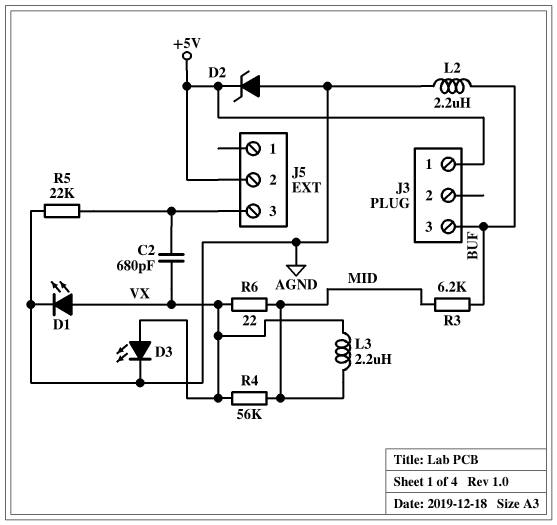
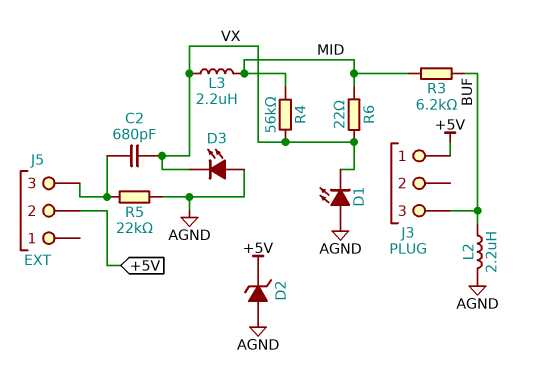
D1: LED (A VX, K AGND) -> LED (A AGND, K VX)
D3: LED (A VX, K AGND) -> LED (A AGND, K VX)

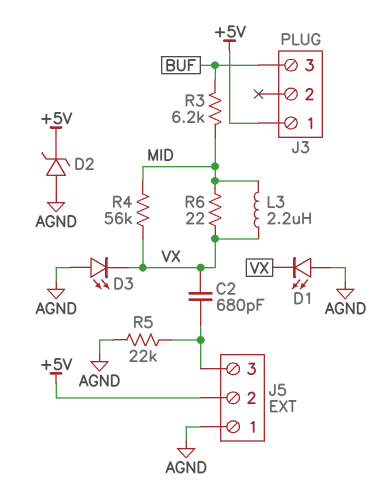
J5 pin 1: none -> AGND
L2: 2.2uH (AGND, BUF) -> none

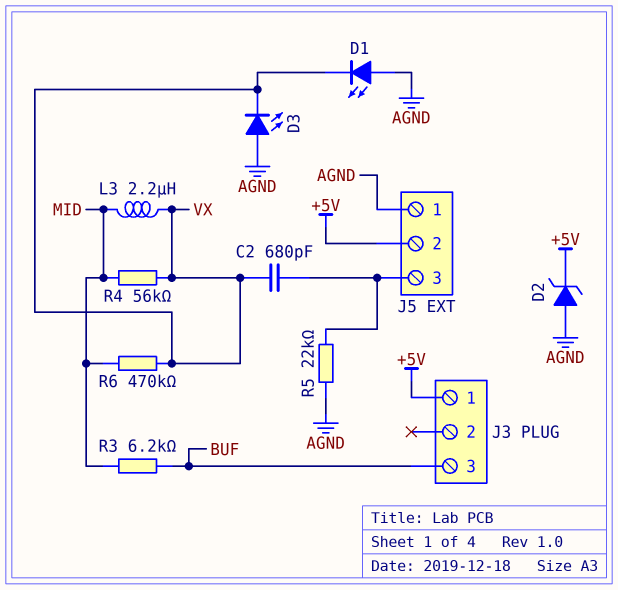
R6: 22 (MID, VX) -> 470k (MID, VX)

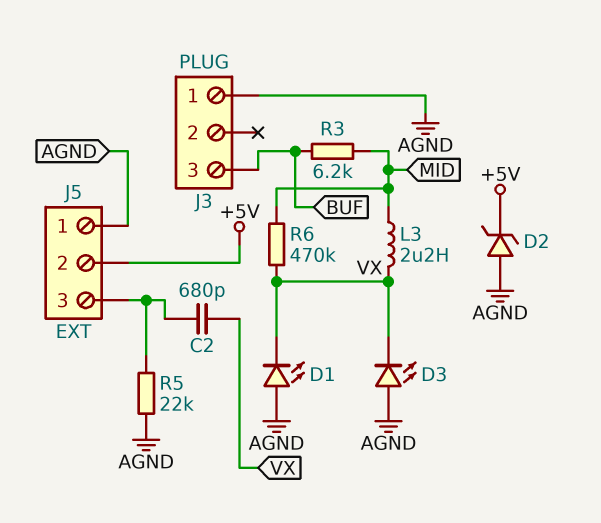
J3 pin 1: +5V -> AGND
R4: 56k (MID, VX) -> none

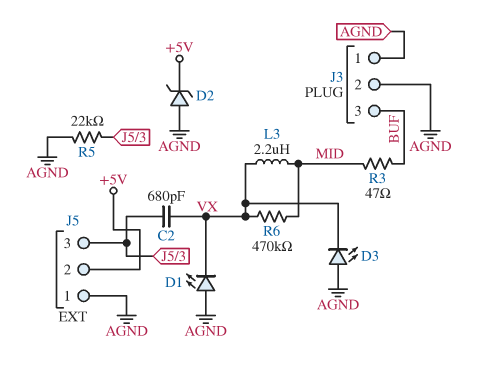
J3 pin 2: none -> AGND
R3: 6.2k (BUF, MID) -> 47 (BUF, MID)

